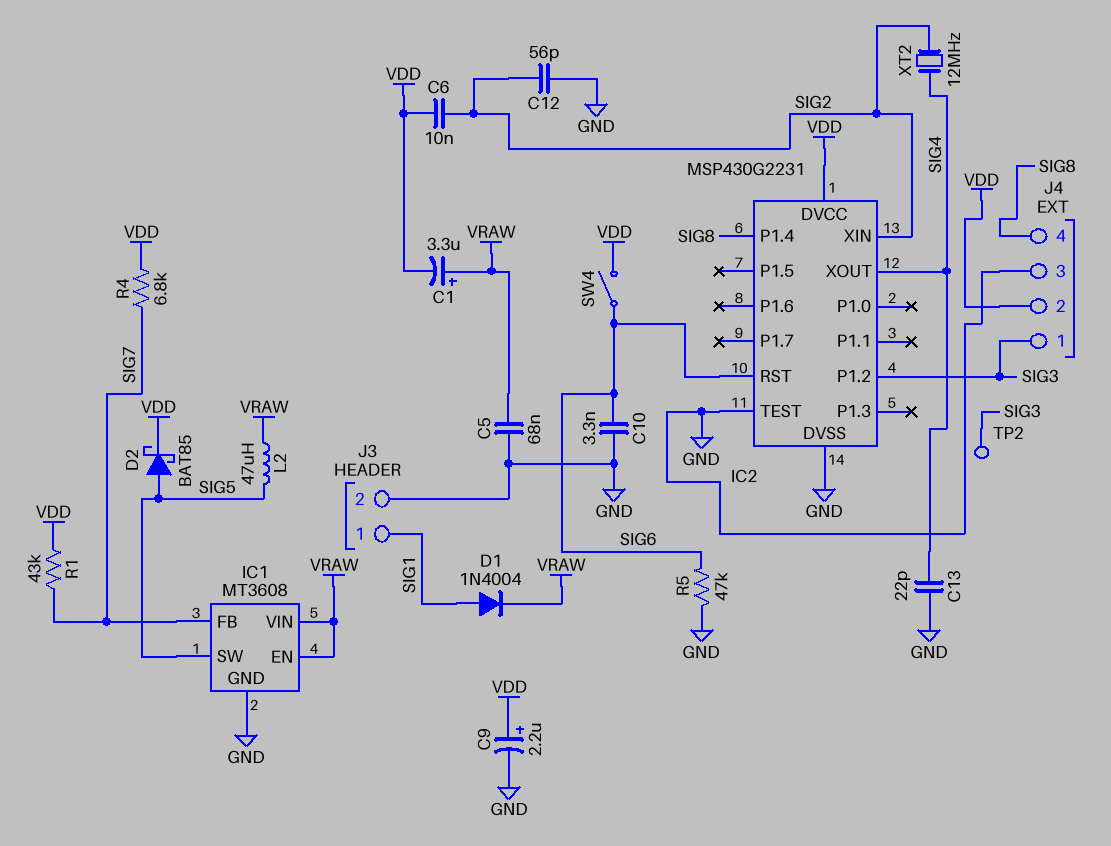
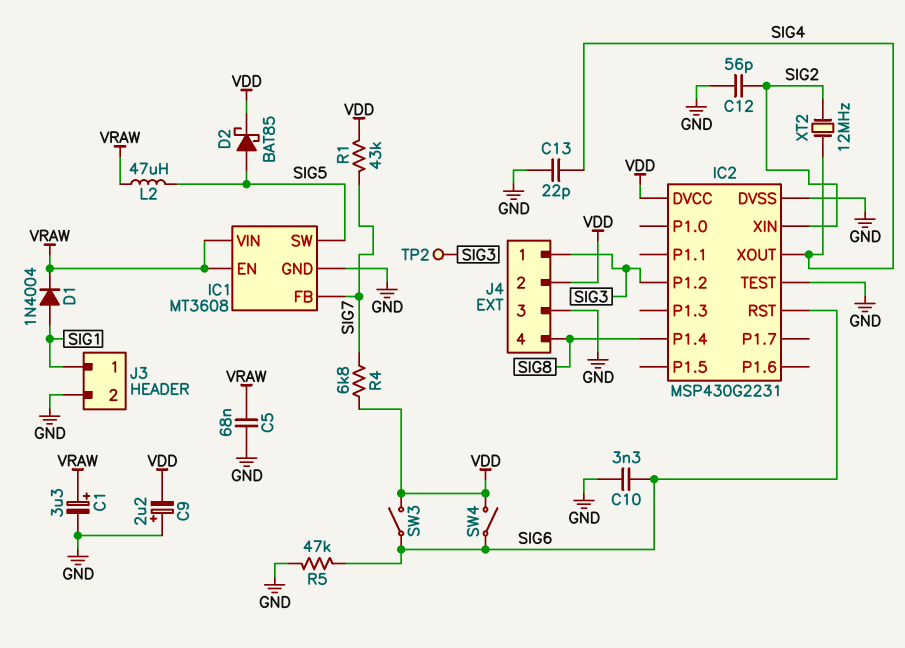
C1: 3.3uF (plus VRAW, minus VDD) -> 3.3uF (plus VRAW, minus GND)
C6: 10nF (SIG2, VDD) -> none
C9: 2.2uF (plus VDD, minus GND) -> 2.2uF (plus GND, minus VDD)
SW3: none -> switch (SIG6, VDD)

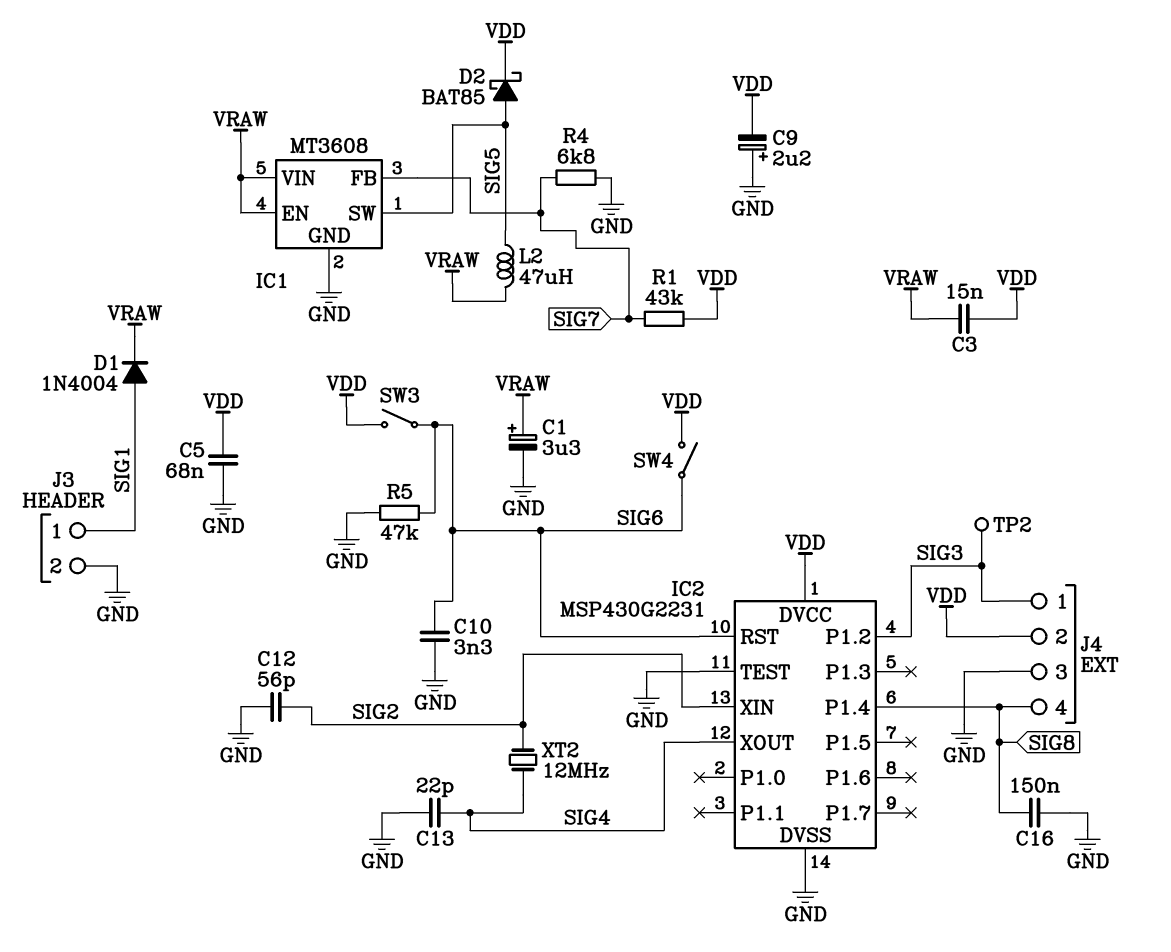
C3: none -> 15nF (VDD, VRAW)
C5: 68nF (GND, VRAW) -> 68nF (GND, VDD)
C16: none -> 150nF (GND, SIG8)
R4: 6.8k (SIG7, VDD) -> 6.8k (GND, SIG7)

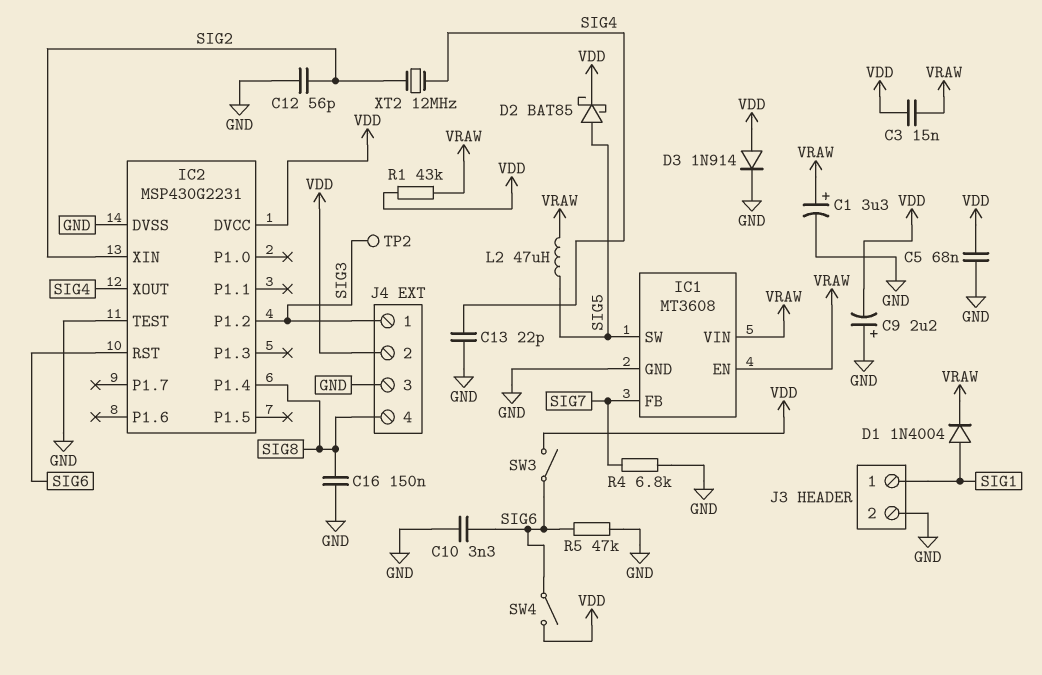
D3: none -> diode 1N914 (A VDD, K GND)
R1: 43k (SIG7, VDD) -> 43k (VDD, VRAW)

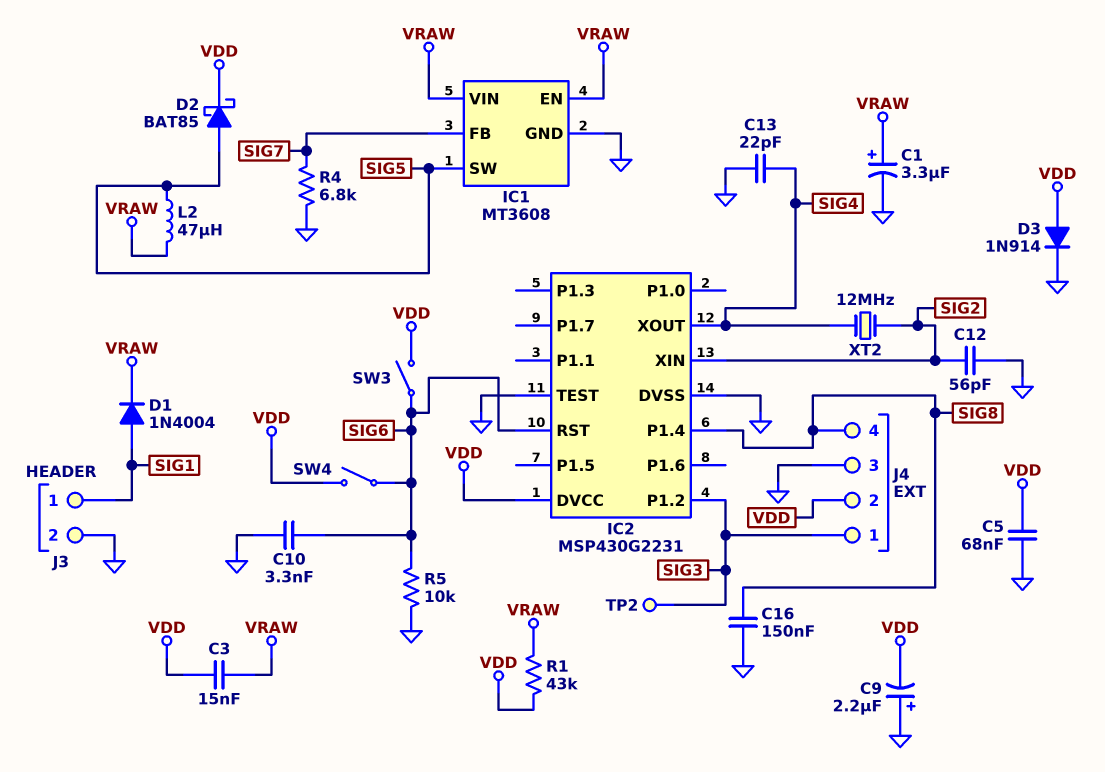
R5: 47k (GND, SIG6) -> 10k (GND, SIG6)

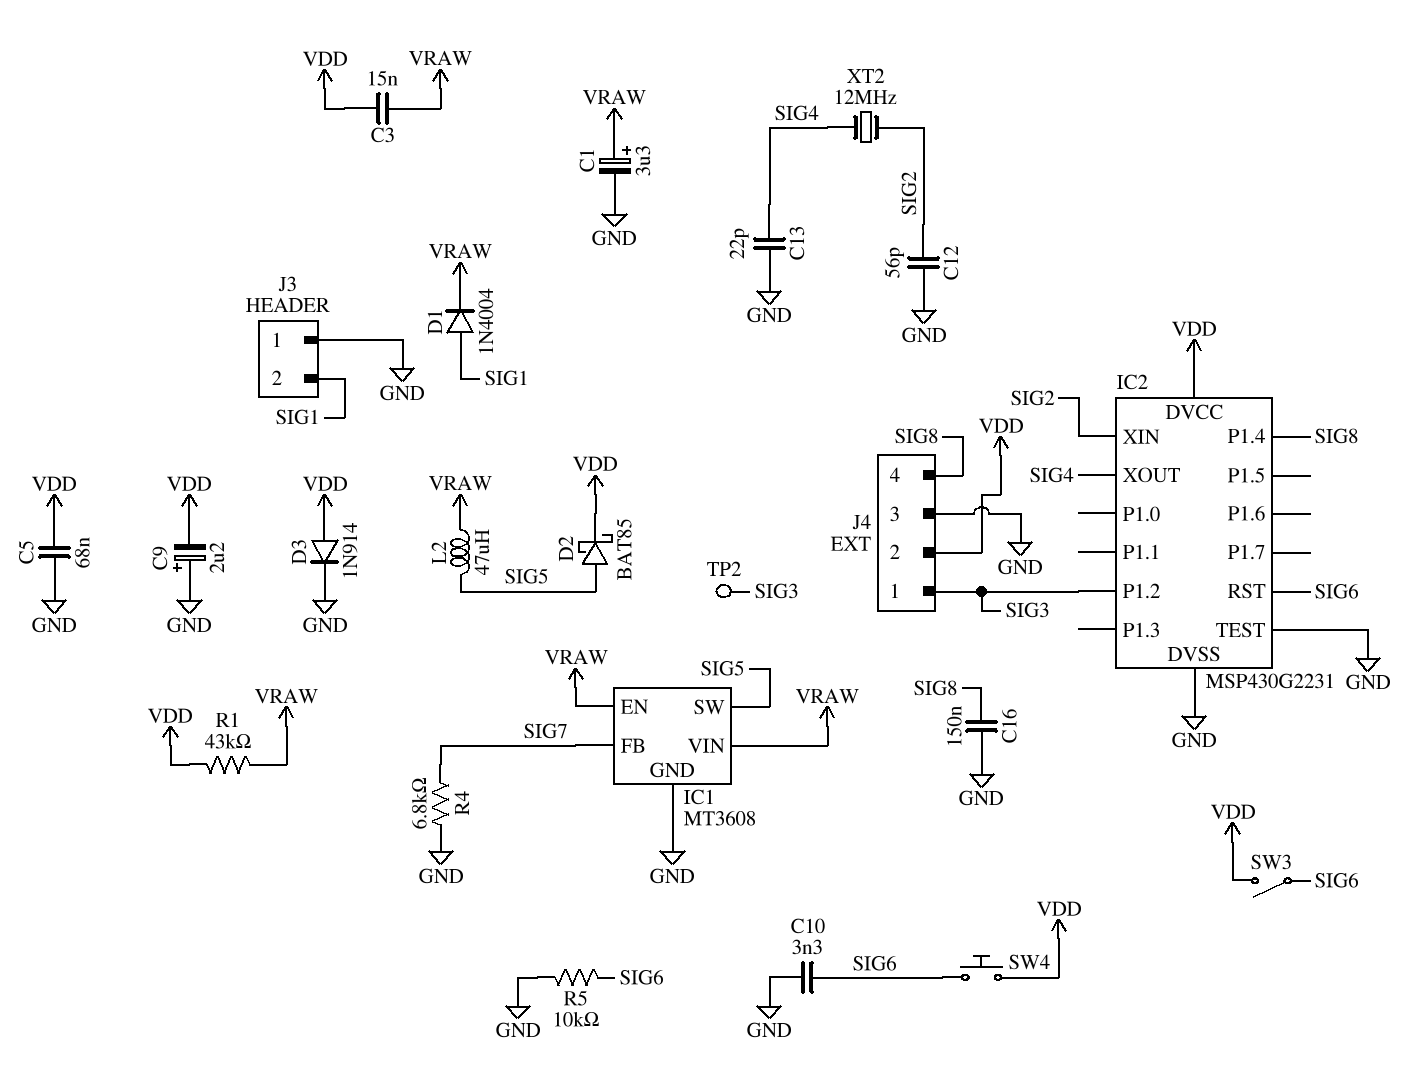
J3 pin 1: SIG1 -> GND
J3 pin 2: GND -> SIG1
SW4: switch (SIG6, VDD) -> button (SIG6, VDD)

